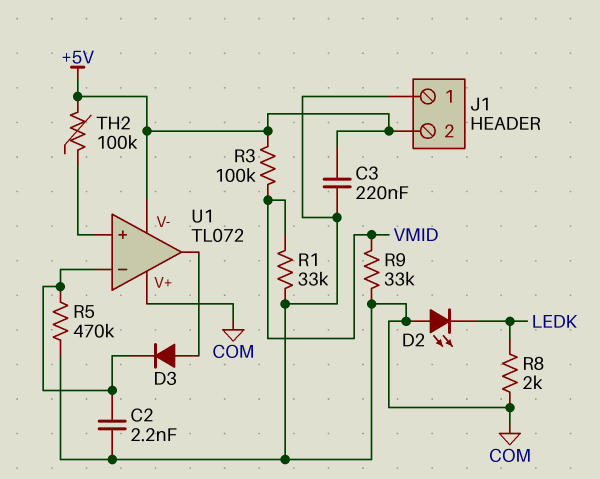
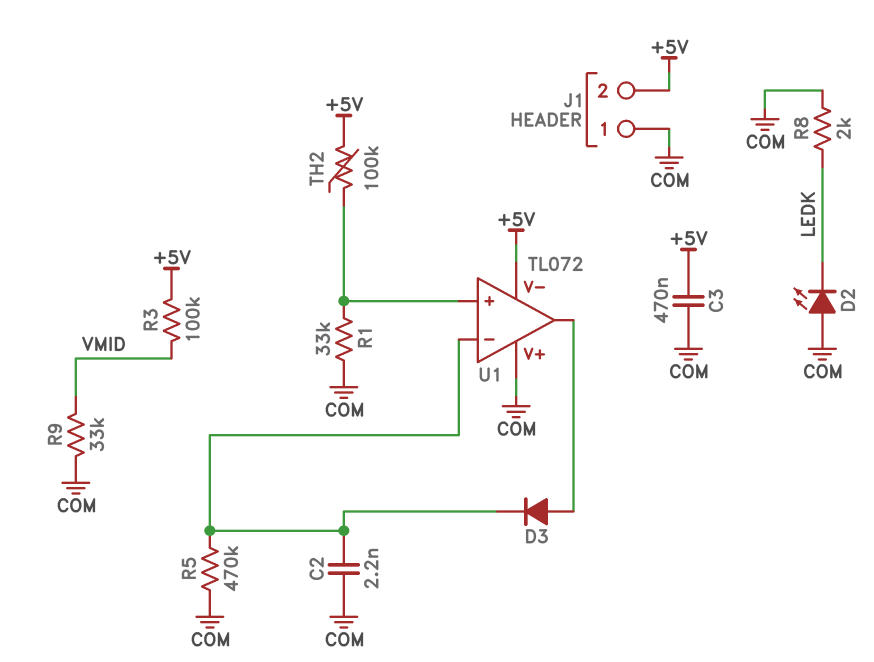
C3: 220nF (+5V, COM) -> 470nF (+5V, COM)
R1: 33k (COM, VMID) -> 33k (COM, U1/in+)

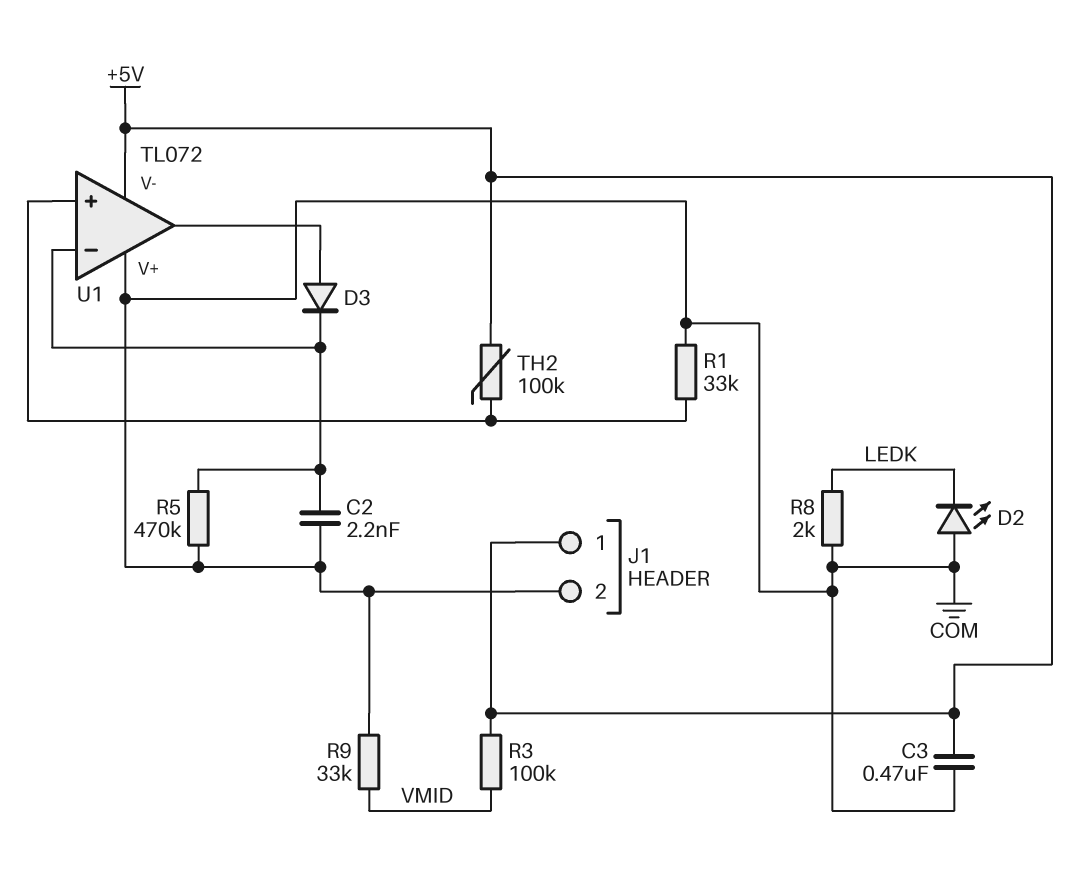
J1 pin 1: COM -> +5V
J1 pin 2: +5V -> COM

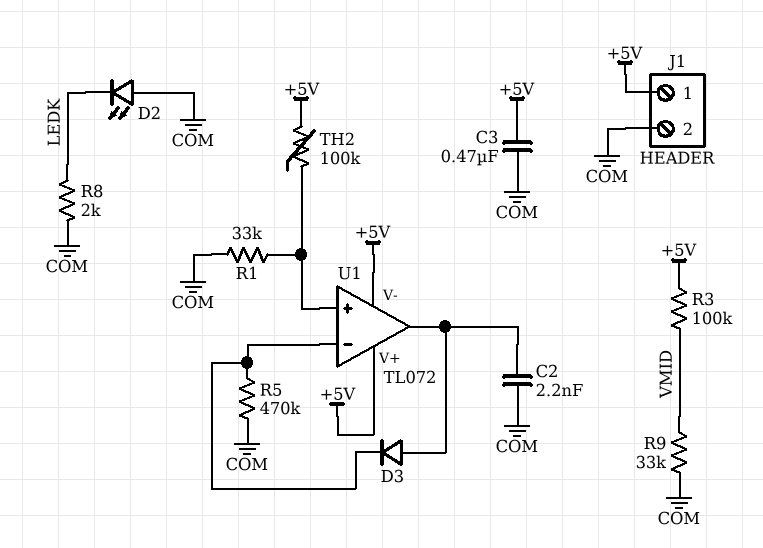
C2: 2.2nF (COM, U1/in-) -> 2.2nF (COM, U1/out)
U1 pin V+: COM -> +5V

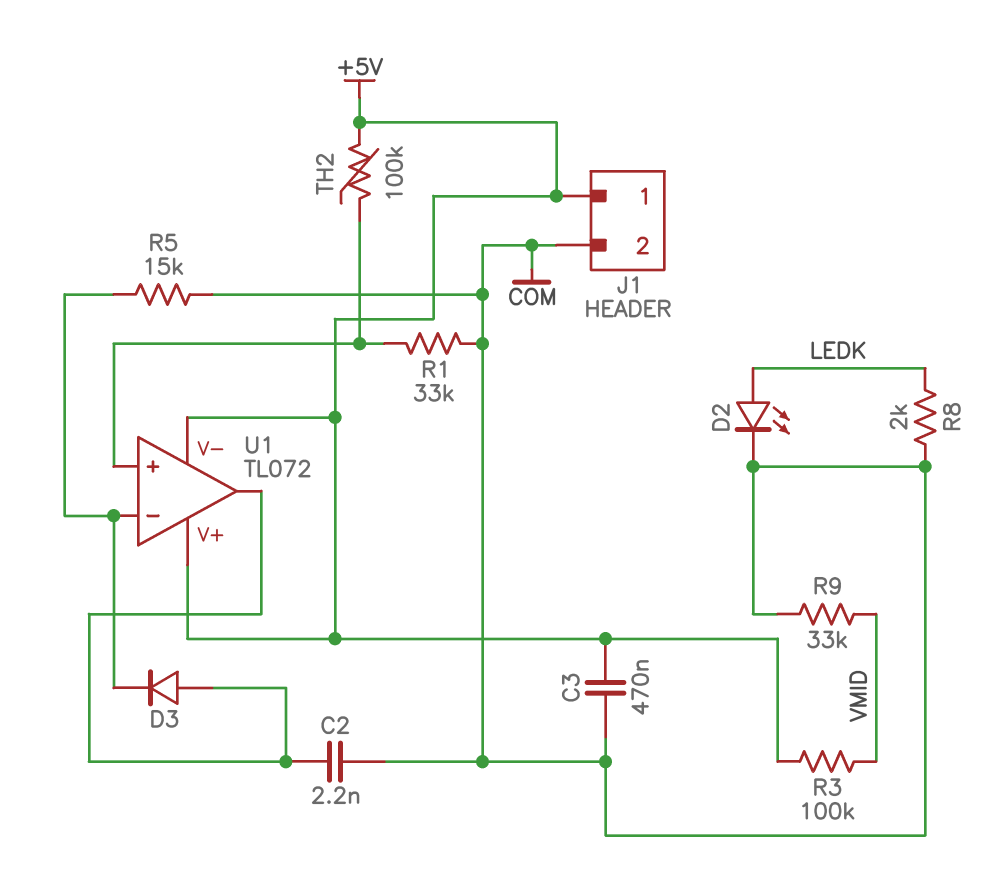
D2: LED (A COM, K LEDK) -> LED (A LEDK, K COM)
R5: 470k (COM, U1/in-) -> 15k (COM, U1/in-)

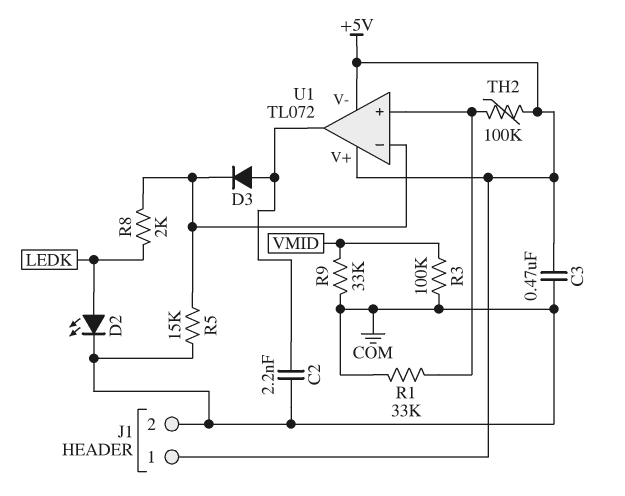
R3: 100k (+5V, VMID) -> 100k (COM, VMID)
R8: 2k (COM, LEDK) -> 2k (LEDK, U1/in-)

